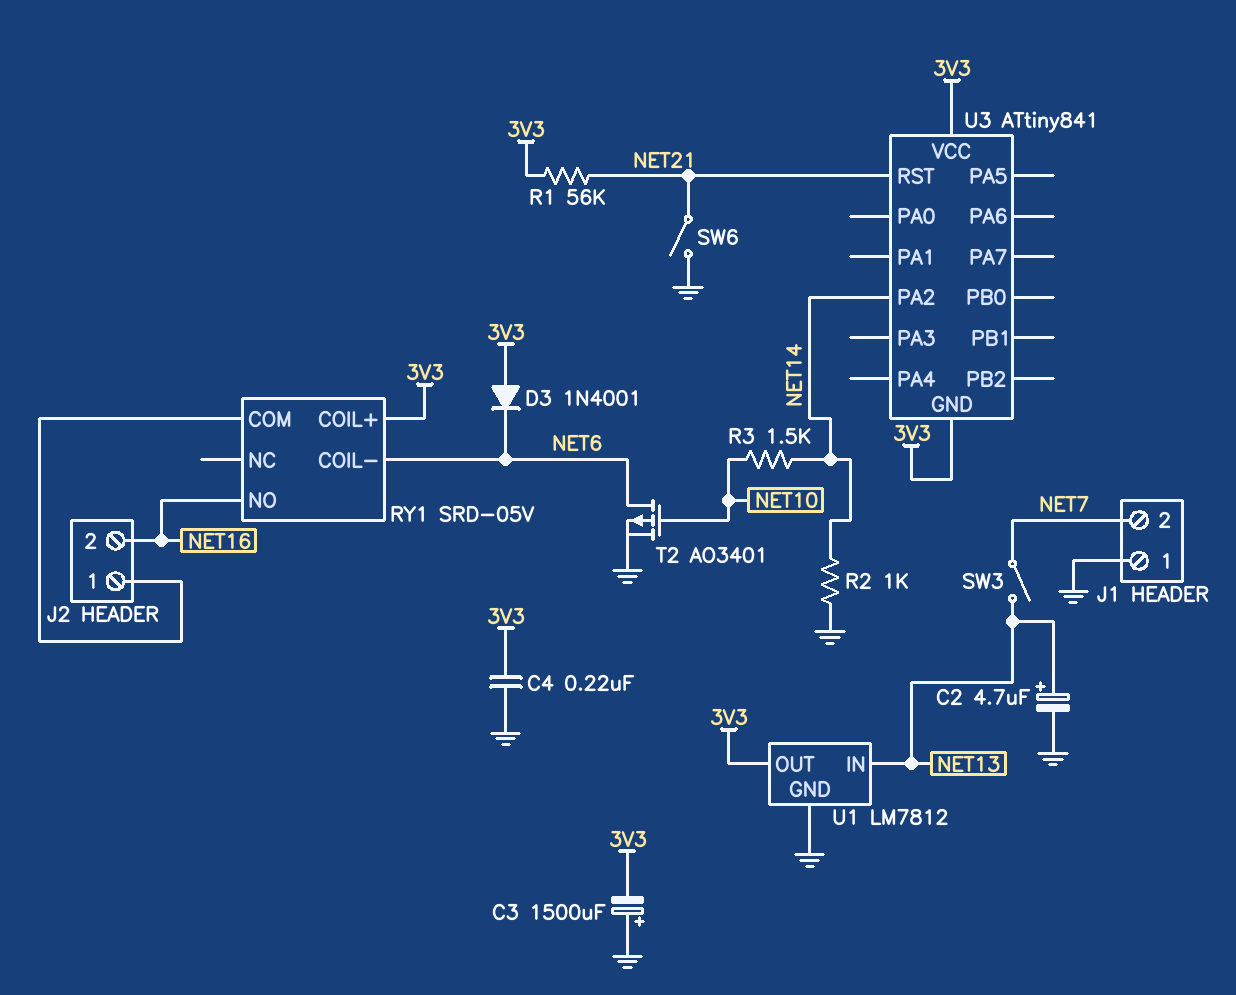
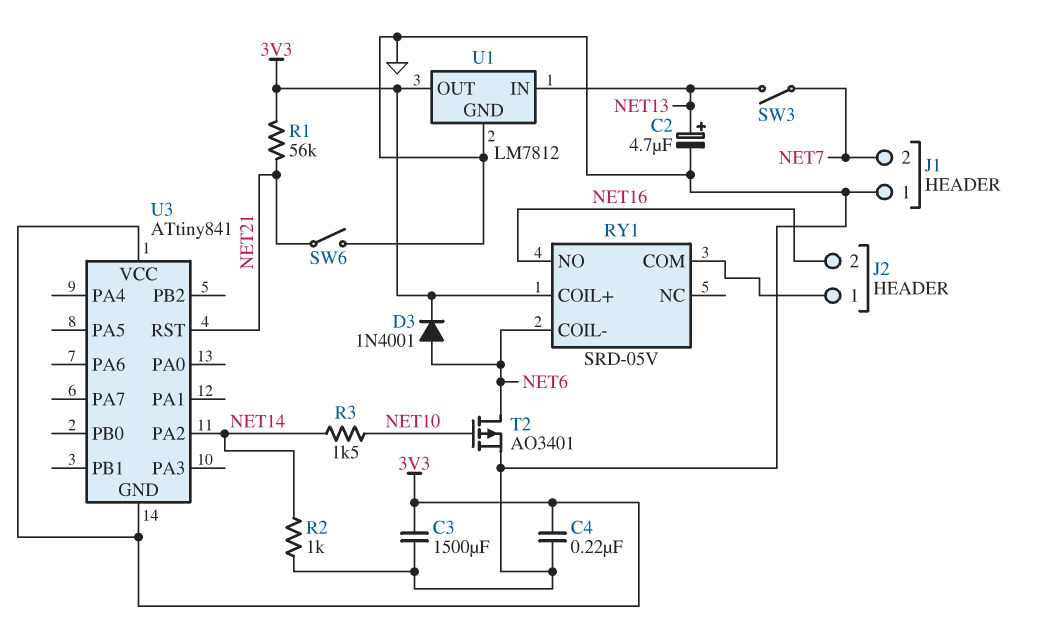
C3: 1500uF (plus GND, minus 3V3) -> 1500uF (3V3, GND)
D3: diode 1N4001 (A 3V3, K NET6) -> diode 1N4001 (A NET6, K 3V3)

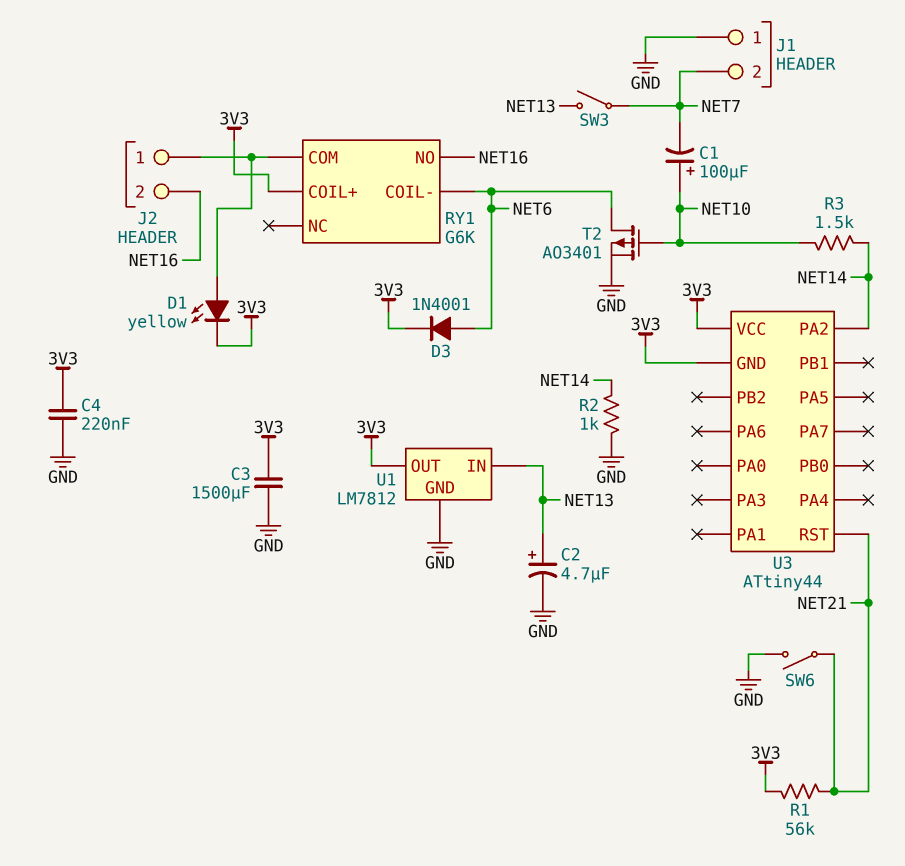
C1: none -> 100uF (plus NET10, minus NET7)
D1: none -> LED yellow (A J2/1, K 3V3)
RY1: SRD-05V -> G6K
U3: ATtiny841 -> ATtiny44

